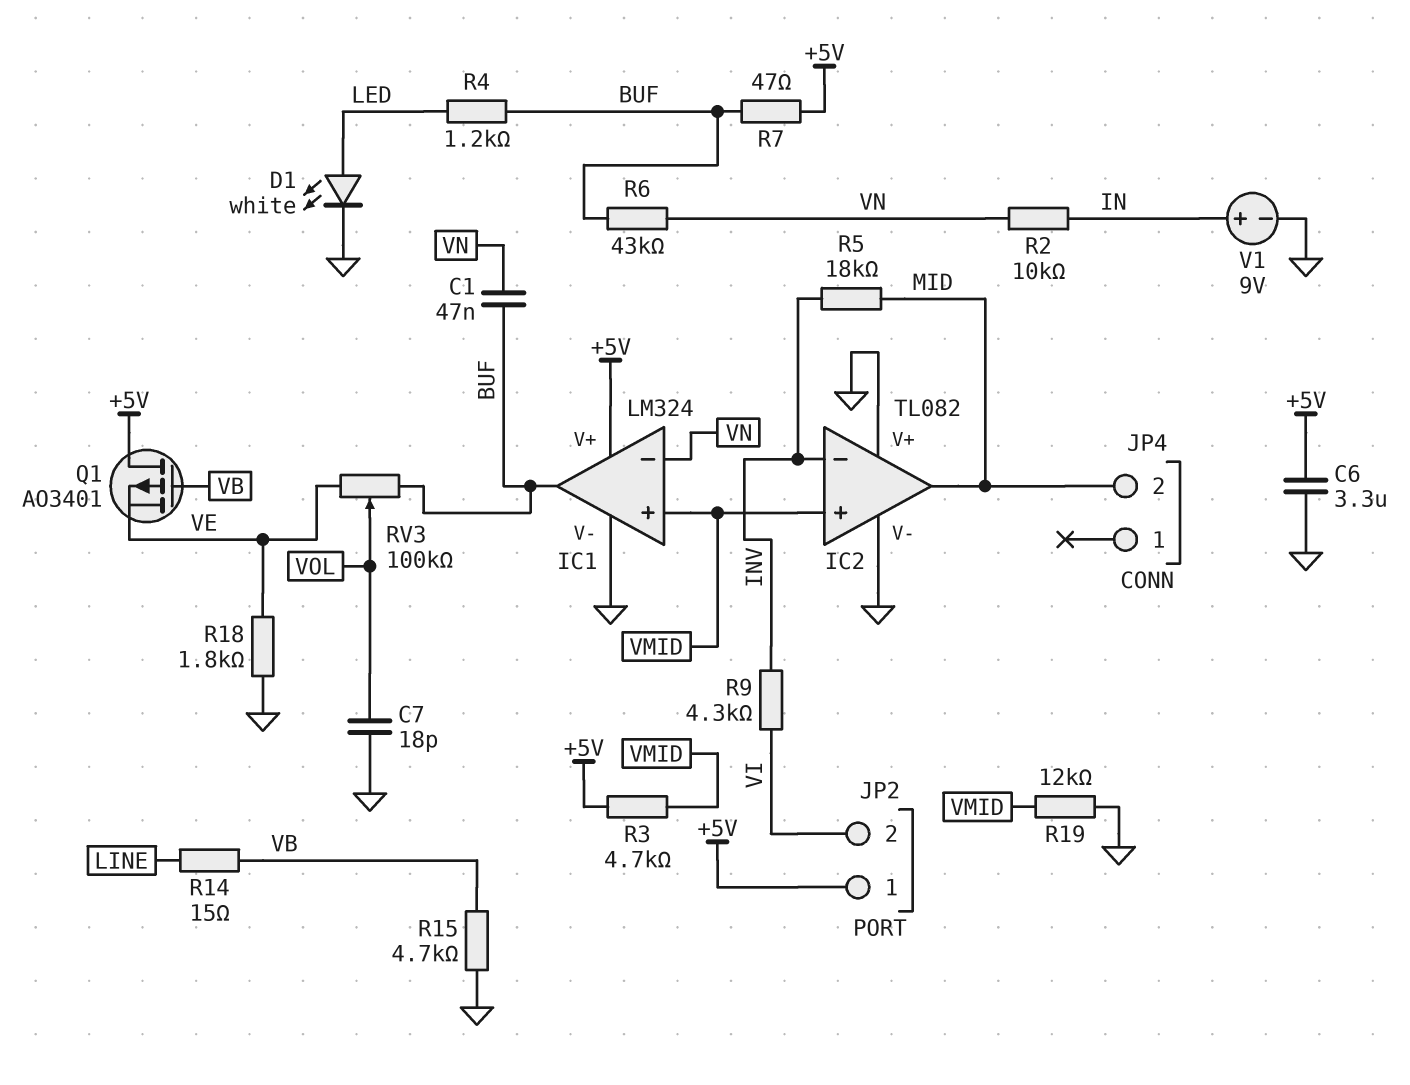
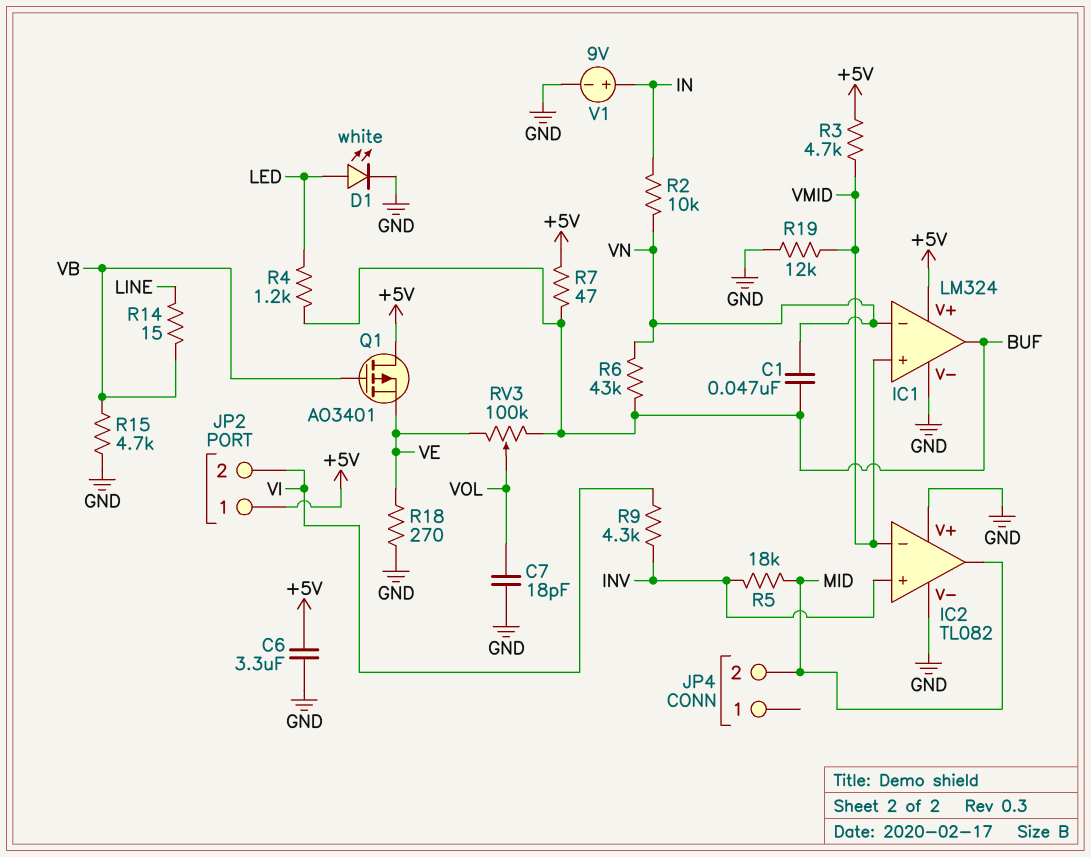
IC2 pin in+: VMID -> INV
IC2 pin in-: INV -> VMID
R18: 1.8k (GND, VE) -> 270 (GND, VE)

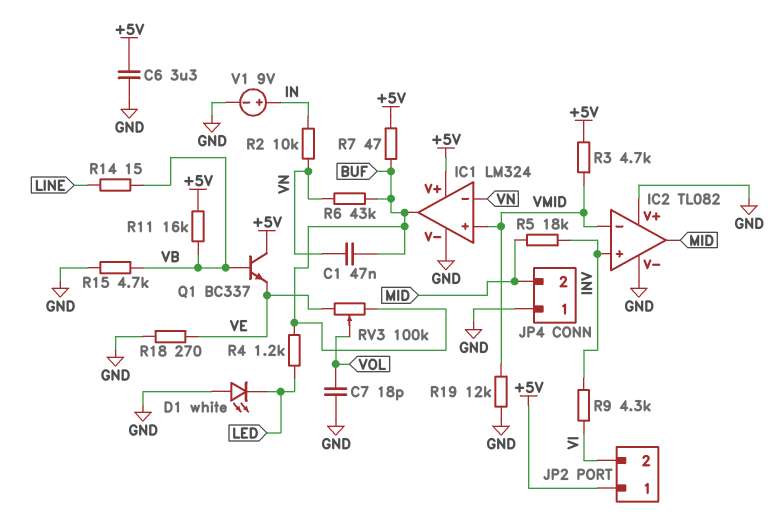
D1: LED white (A LED, K GND) -> LED white (A GND, K LED)
JP4 pin 1: none -> GND
Q1: PMOS AO3401 (G VB, D +5V, S VE) -> NPN BC337 (B VB, C +5V, E VE)
R11: none -> 16k (+5V, VB)

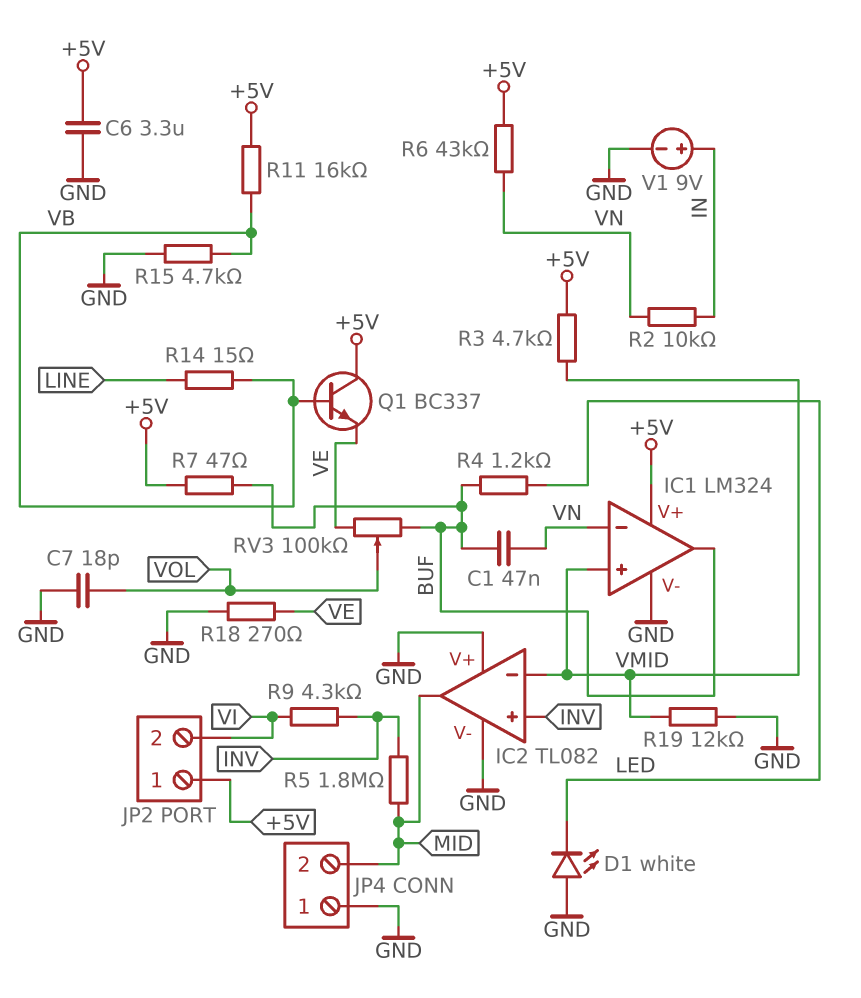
R5: 18k (INV, MID) -> 1.8M (INV, MID)
R6: 43k (BUF, VN) -> 43k (+5V, VN)

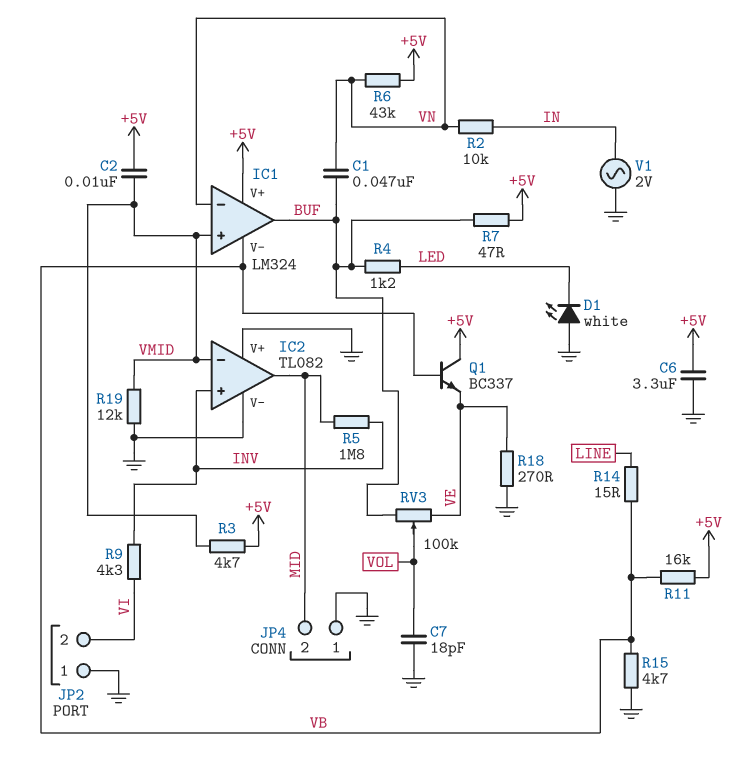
C2: none -> 10nF (+5V, VMID)
IC1 pin V-: GND -> VB
JP2 pin 1: +5V -> GND
V1: 9V (plus IN, minus GND) -> AC 2V (GND, IN)

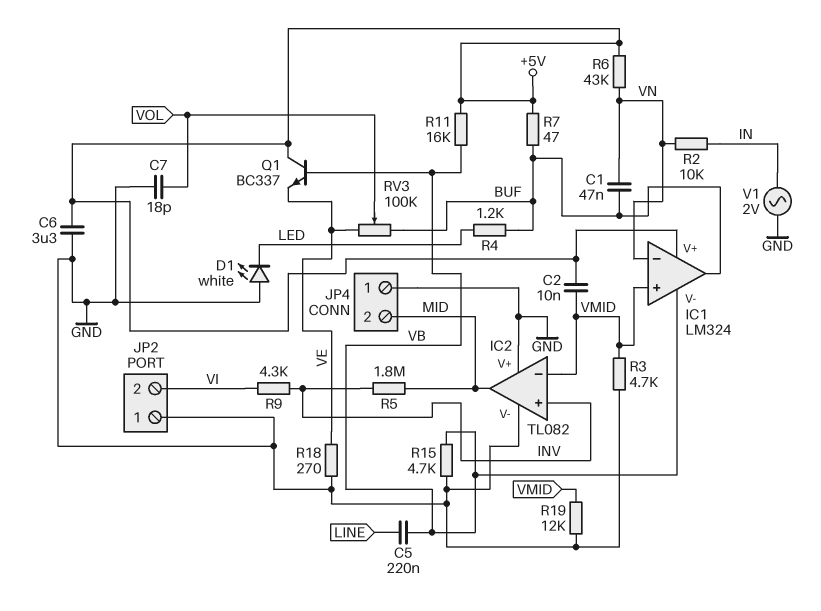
C5: none -> 220nF (LINE, VB)
R3: 4.7k (+5V, VMID) -> 4.7k (GND, VMID)
R14: 15 (LINE, VB) -> none

